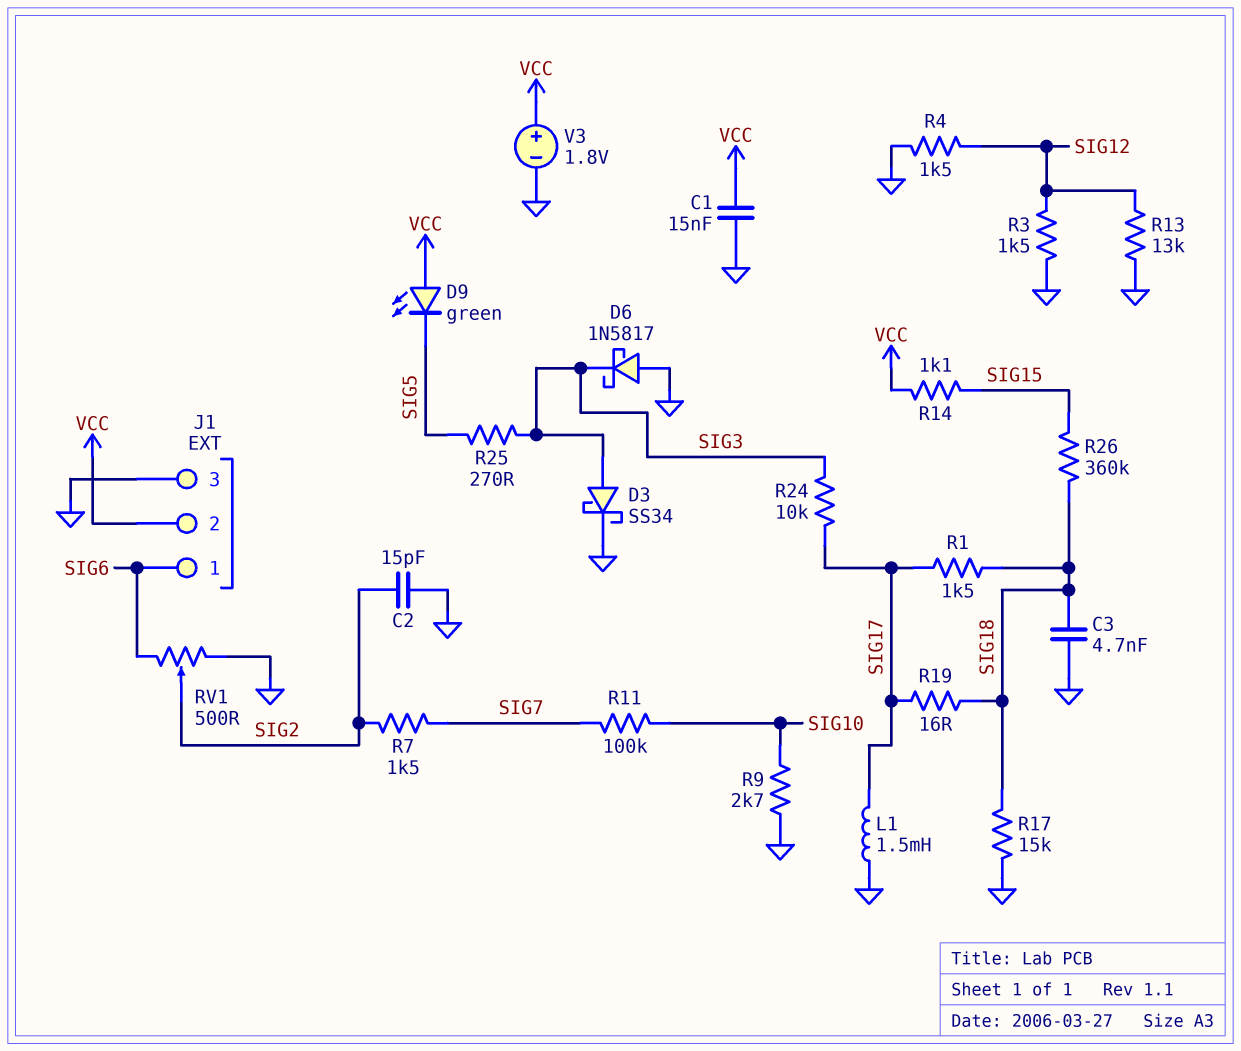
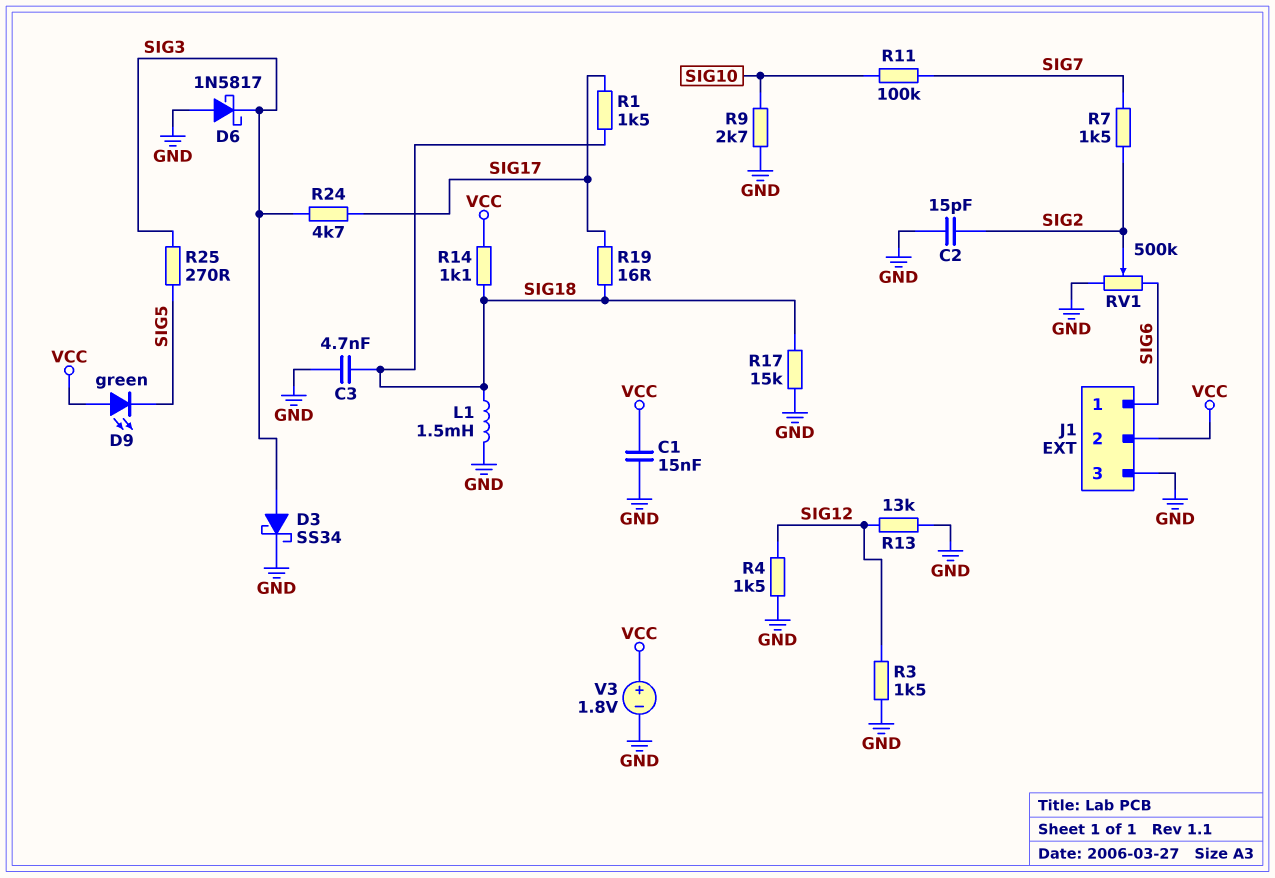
L1: 1.5mH (GND, SIG17) -> 1.5mH (GND, SIG18)
R14: 1.1k (SIG15, VCC) -> 1.1k (SIG18, VCC)
R24: 10k (SIG3, SIG17) -> 4.7k (SIG3, SIG17)
R26: 360k (SIG15, SIG18) -> none
RV1: 500 (GND, SIG6, wiper SIG2) -> 500k (GND, SIG6, wiper SIG2)

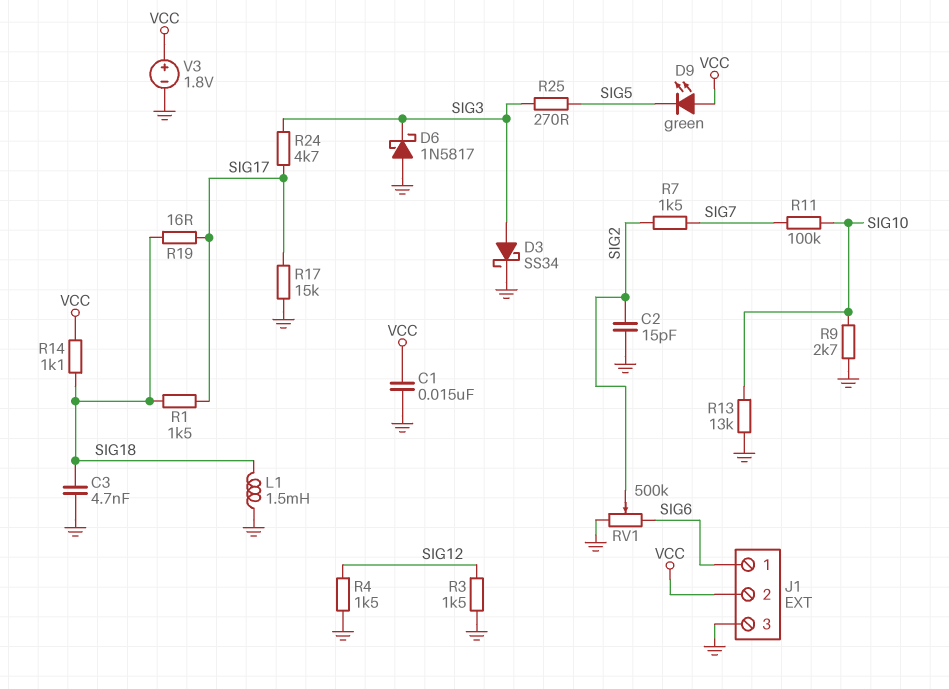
R13: 13k (GND, SIG12) -> 13k (GND, SIG10)
R17: 15k (GND, SIG18) -> 15k (GND, SIG17)

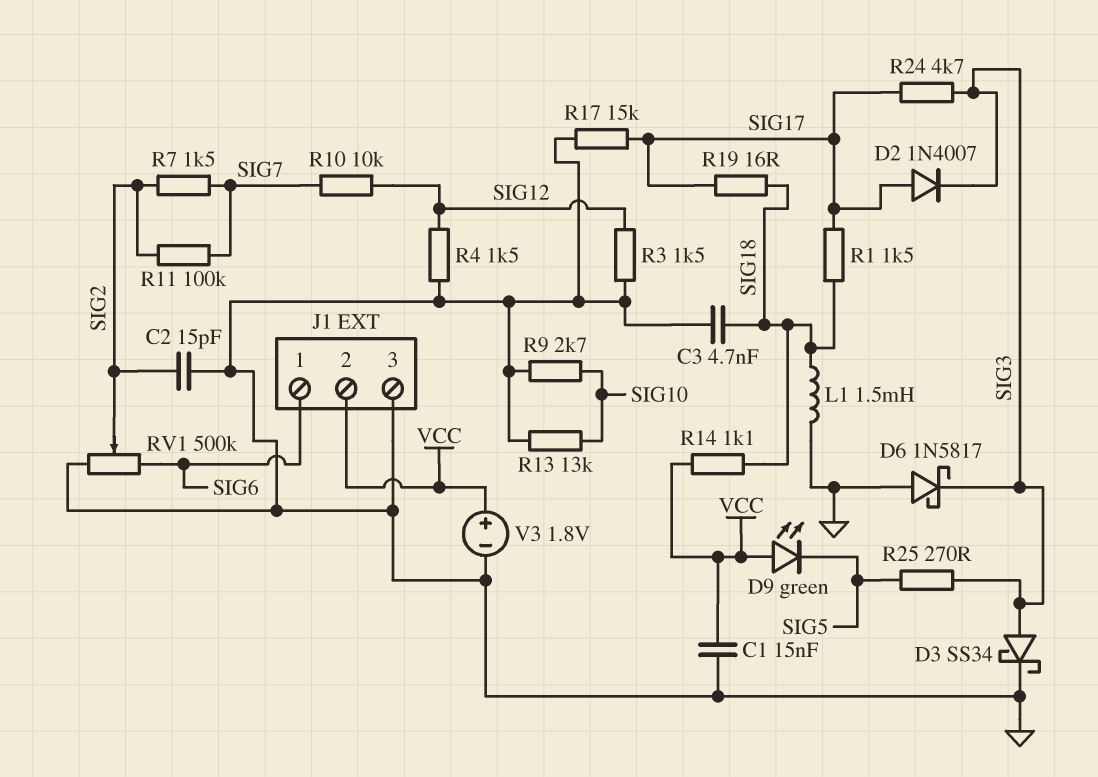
D2: none -> diode 1N4007 (A SIG17, K SIG3)
R10: none -> 10k (SIG7, SIG12)
R11: 100k (SIG7, SIG10) -> 100k (SIG2, SIG7)

